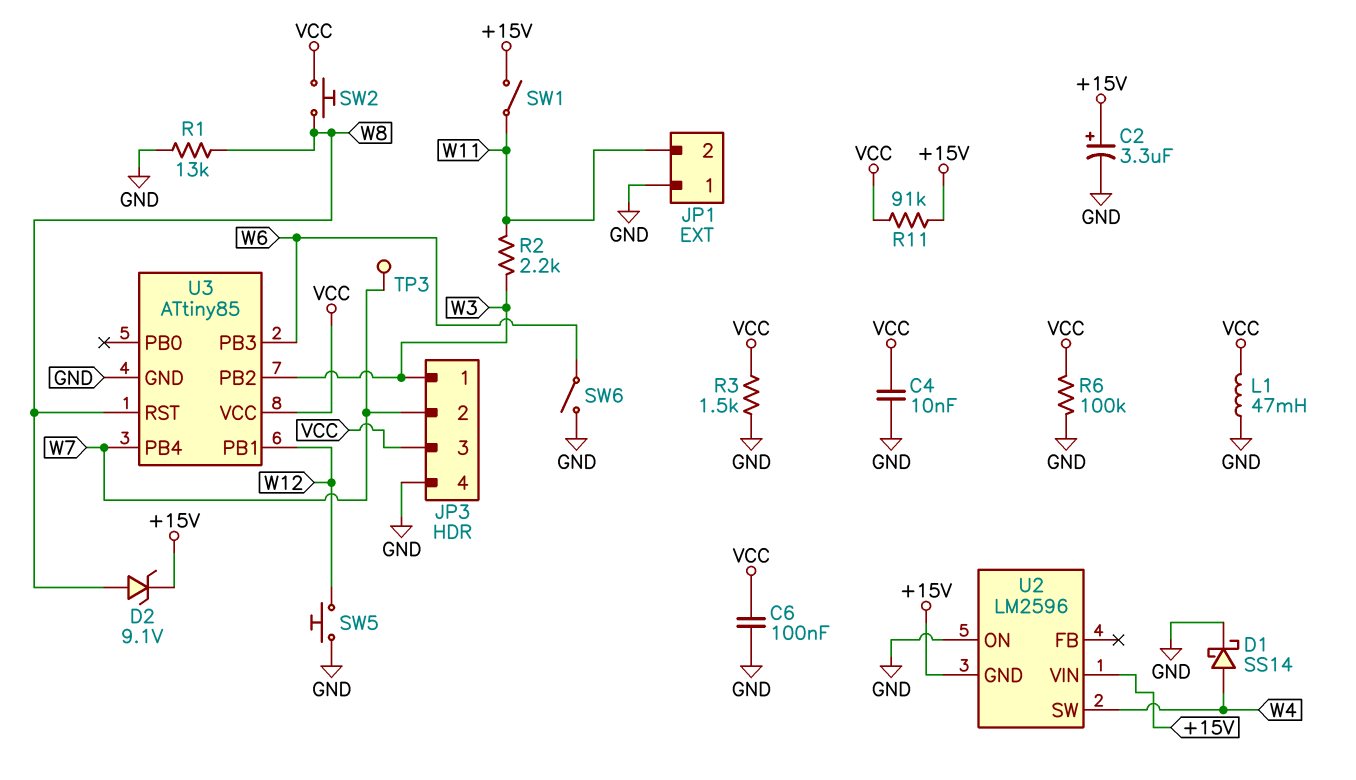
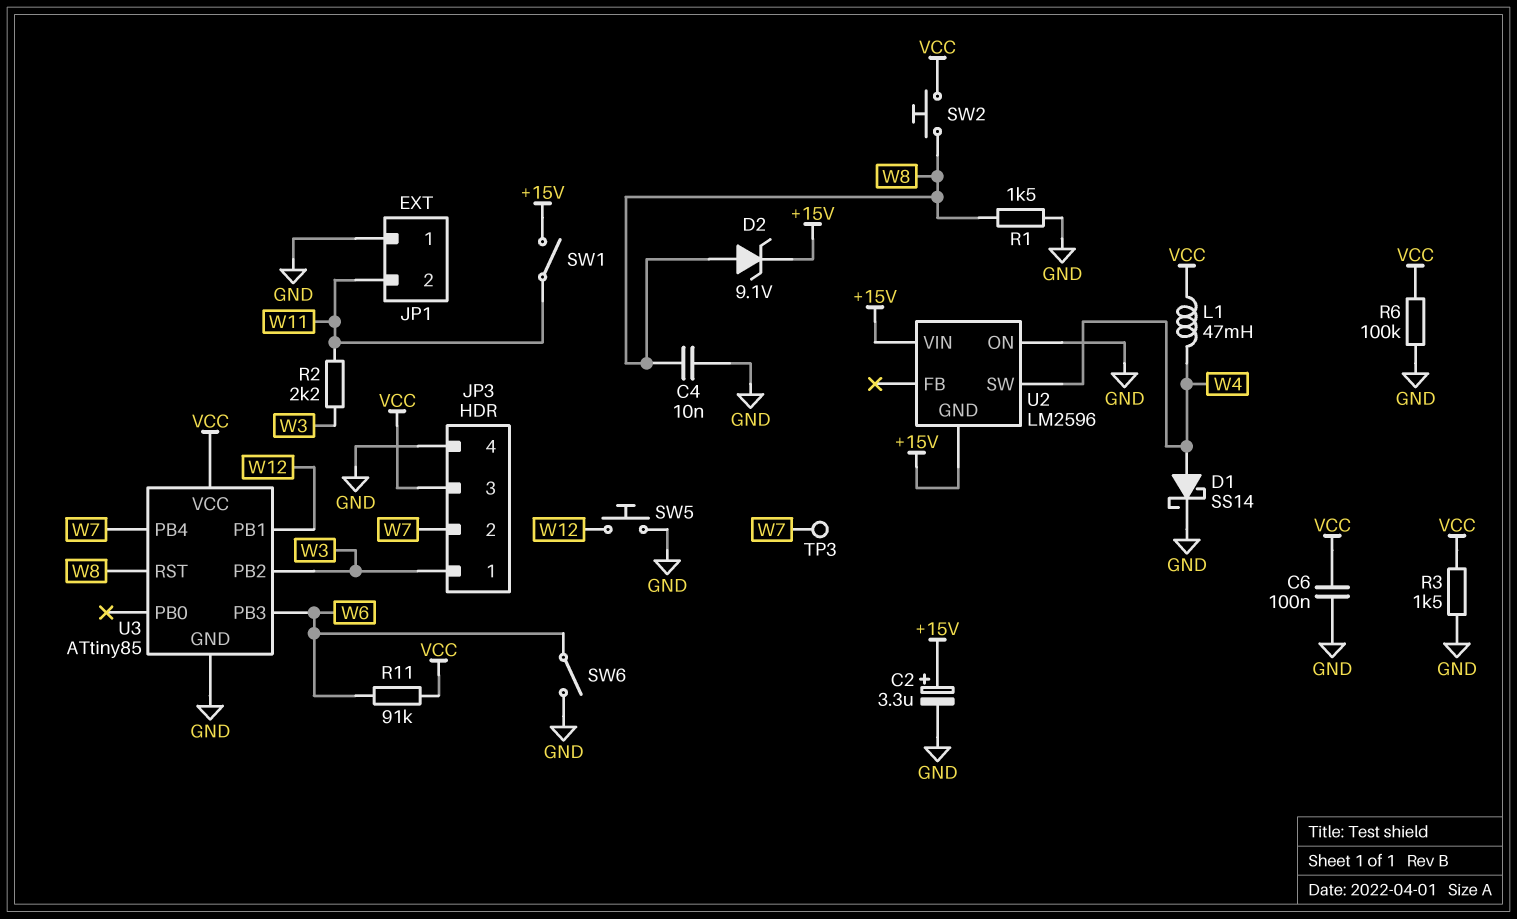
C4: 10nF (GND, VCC) -> 10nF (GND, W8)
L1: 47mH (GND, VCC) -> 47mH (VCC, W4)
R1: 13k (GND, W8) -> 1.5k (GND, W8)
R11: 91k (+15V, VCC) -> 91k (VCC, W6)

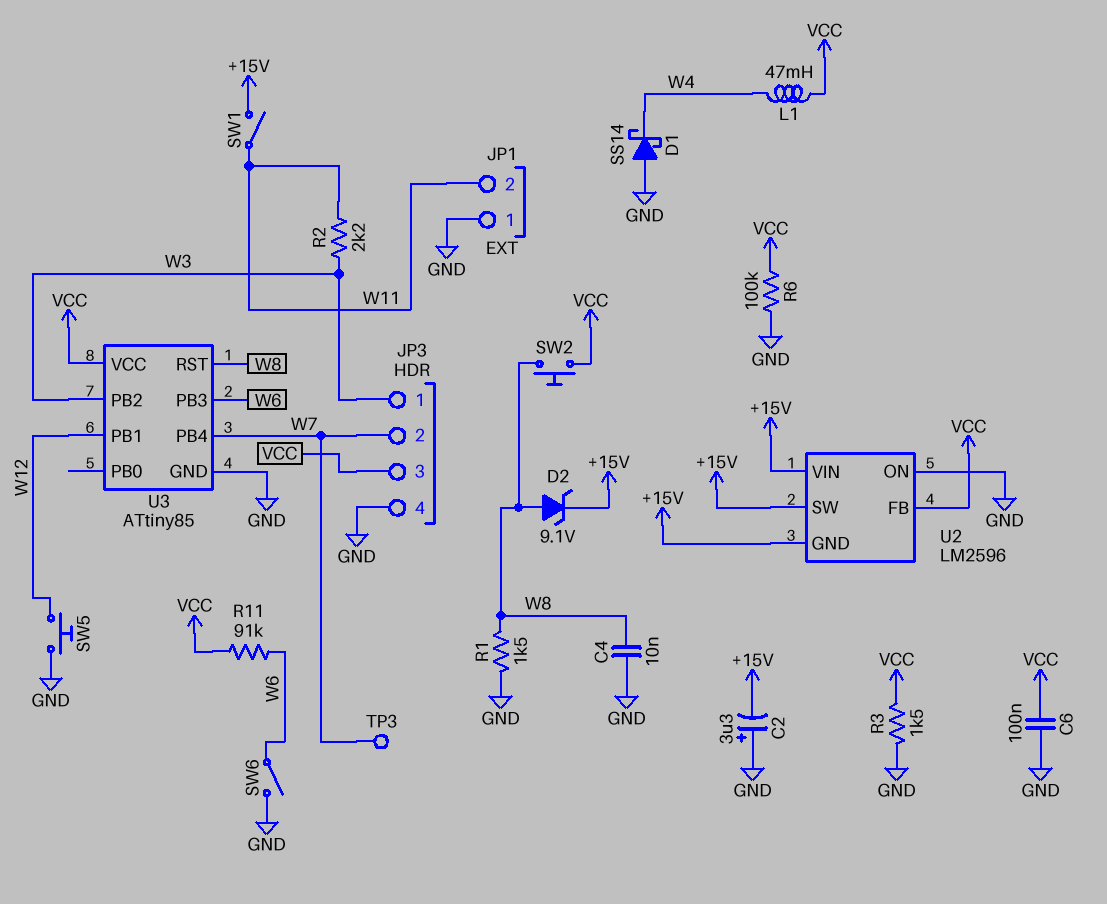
C2: 3.3uF (plus +15V, minus GND) -> 3.3uF (plus GND, minus +15V)
D1: schottky SS14 (A W4, K GND) -> schottky SS14 (A GND, K W4)
U2 pin FB: none -> VCC
U2 pin SW: W4 -> +15V

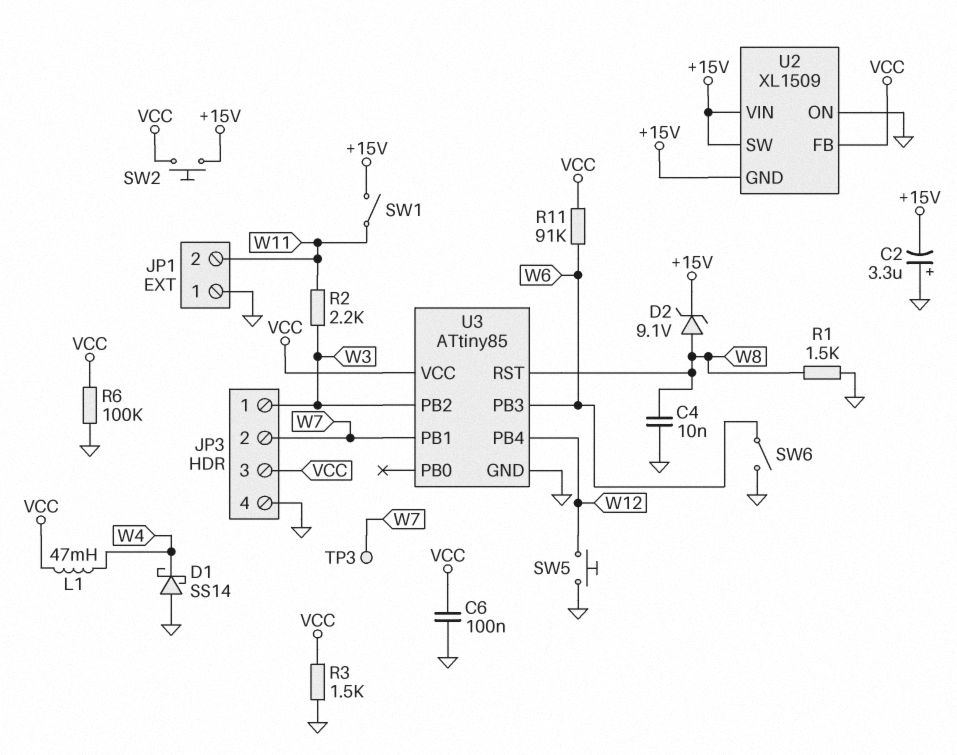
SW2: button (VCC, W8) -> button (+15V, VCC)
U2: LM2596 -> XL1509
U3 pin PB1: W12 -> W7
U3 pin PB4: W7 -> W12

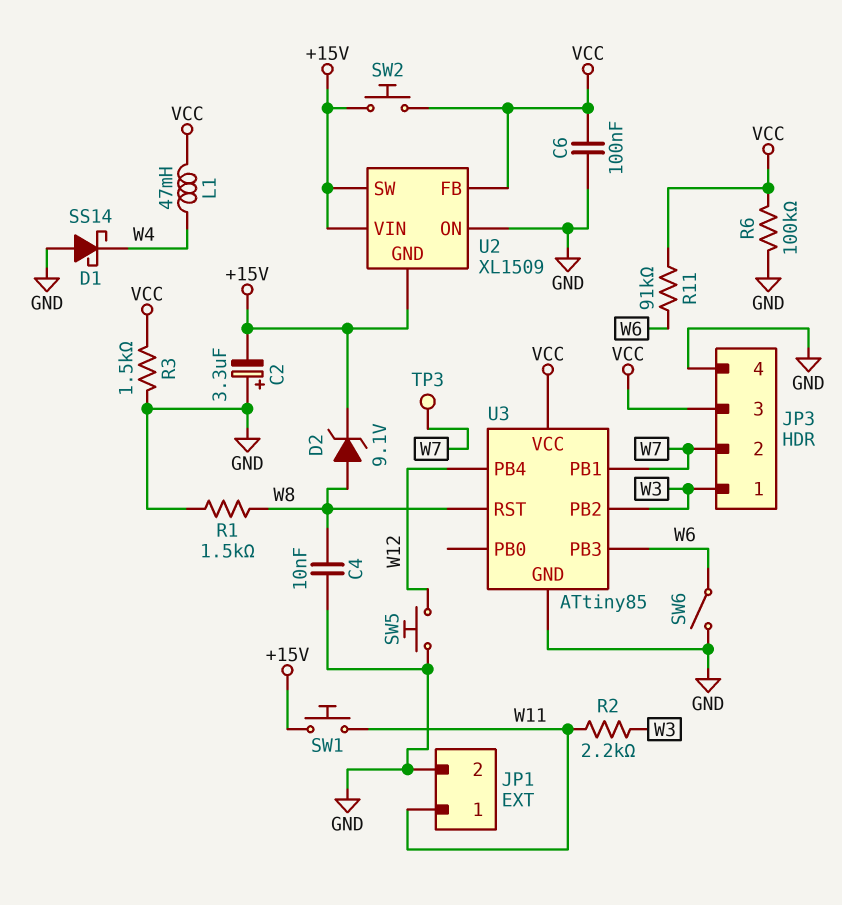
JP1 pin 1: GND -> W11
JP1 pin 2: W11 -> GND
SW1: switch (+15V, W11) -> button (+15V, W11)

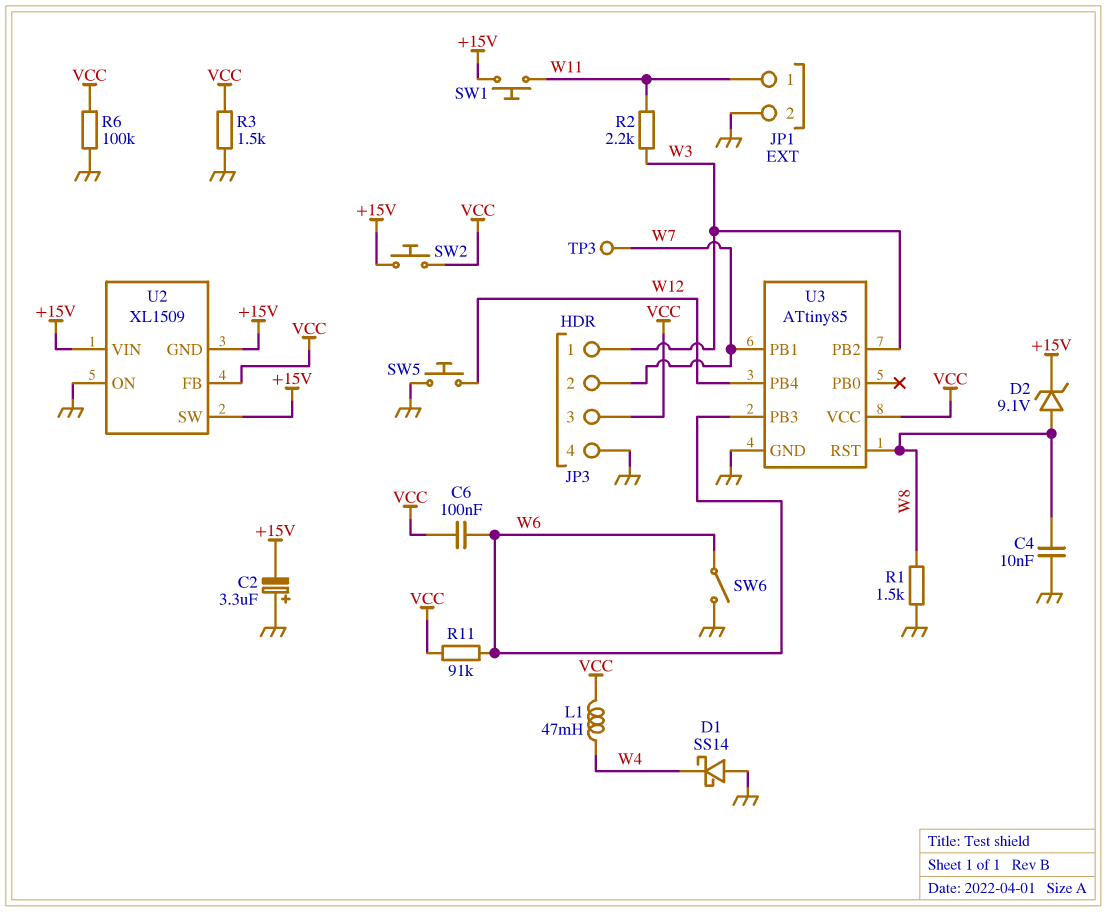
C6: 100nF (GND, VCC) -> 100nF (VCC, W6)

